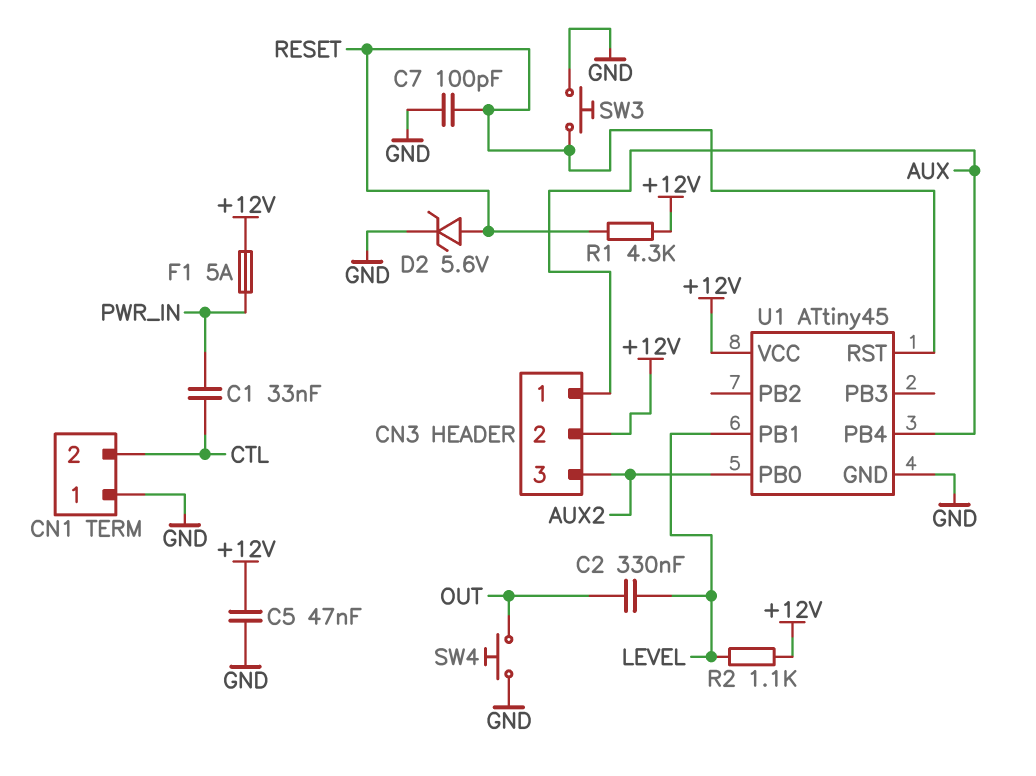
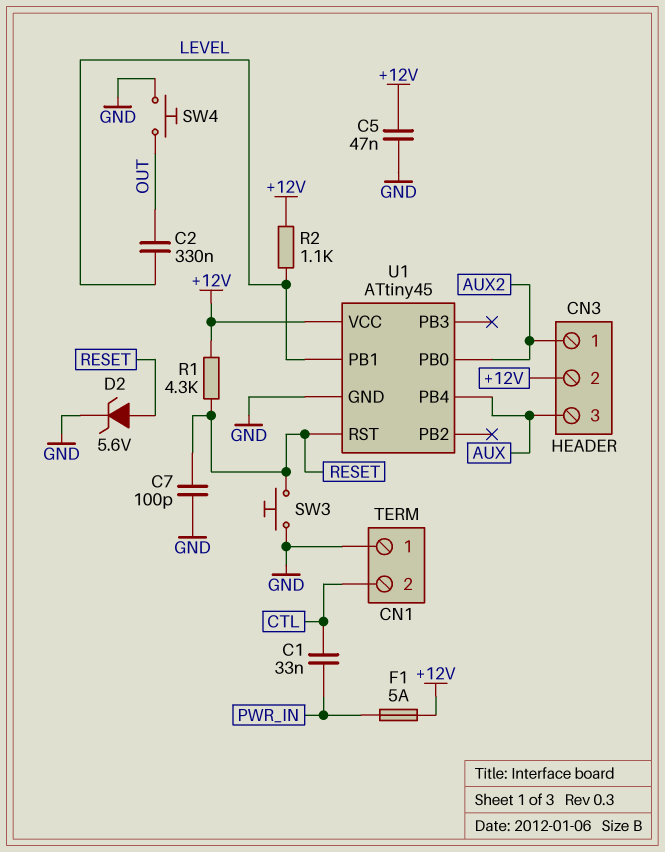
CN3 pin 1: AUX -> AUX2
CN3 pin 3: AUX2 -> AUX

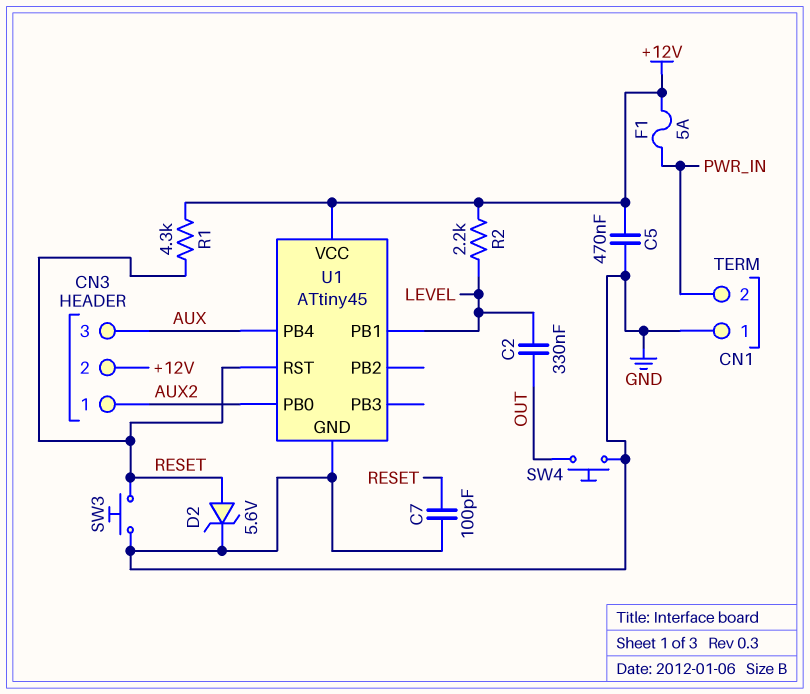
C1: 33nF (CTL, PWR_IN) -> none
C5: 47nF (+12V, GND) -> 470nF (+12V, GND)
CN1 pin 2: CTL -> PWR_IN
R2: 1.1k (+12V, LEVEL) -> 2.2k (+12V, LEVEL)

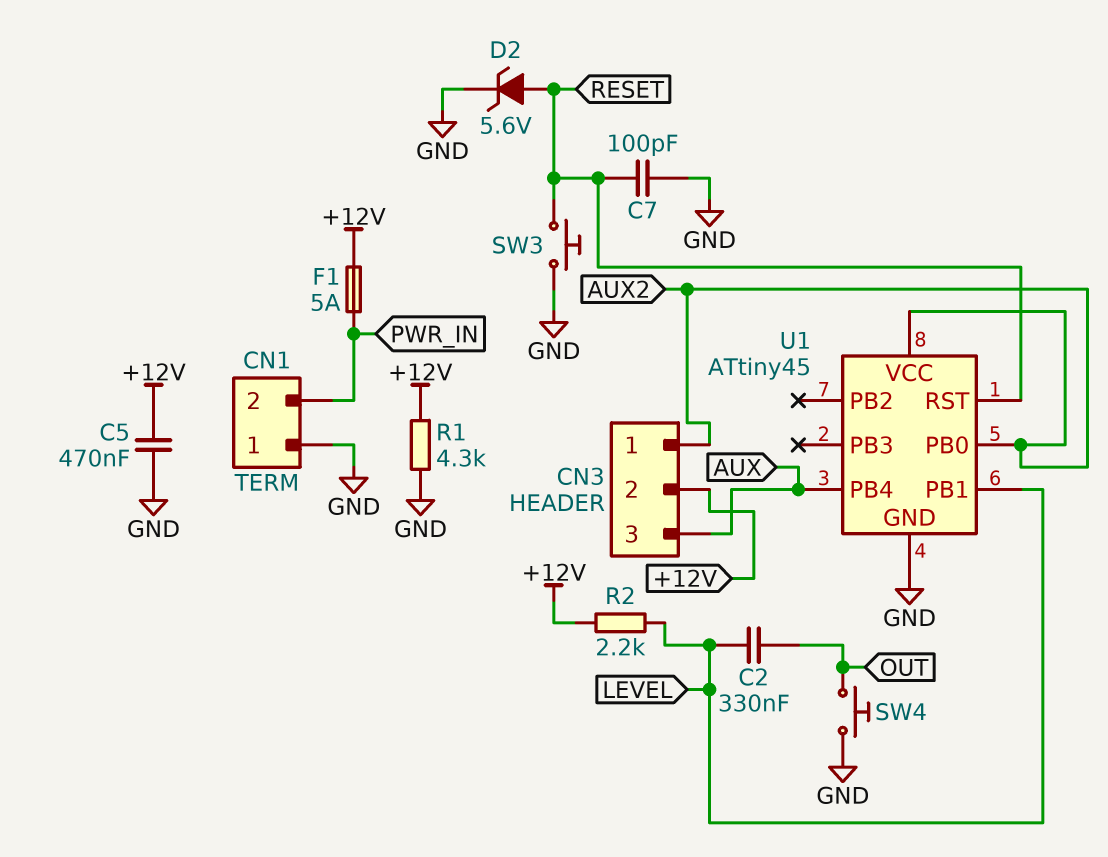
R1: 4.3k (+12V, RESET) -> 4.3k (+12V, GND)
U1 pin VCC: +12V -> AUX2

